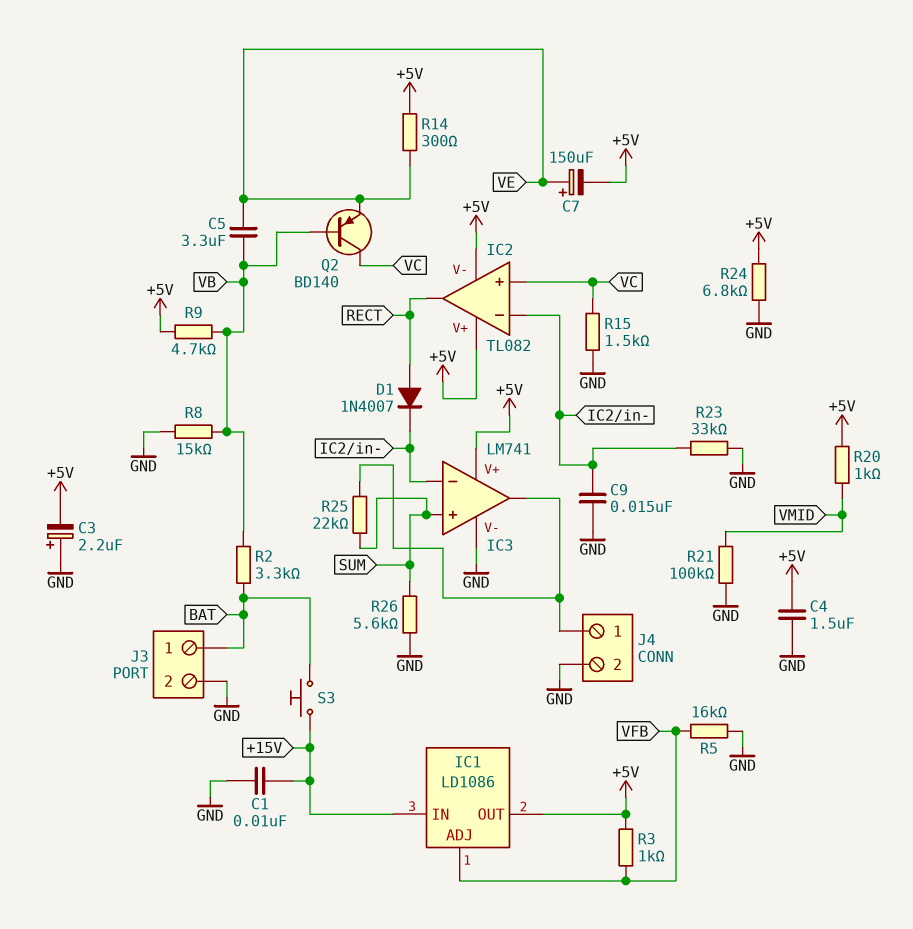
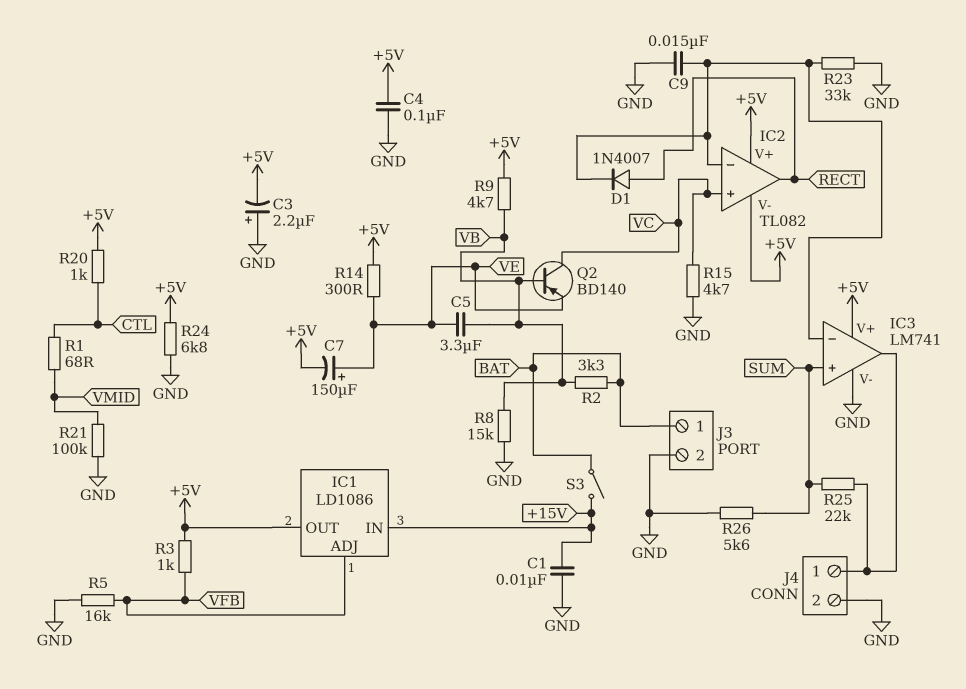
C4: 1.5uF (+5V, GND) -> 100nF (+5V, GND)
R1: none -> 68 (CTL, VMID)
R15: 1.5k (GND, VC) -> 4.7k (GND, VC)
R20: 1k (+5V, VMID) -> 1k (+5V, CTL)
S3: button (+15V, BAT) -> switch (+15V, BAT)

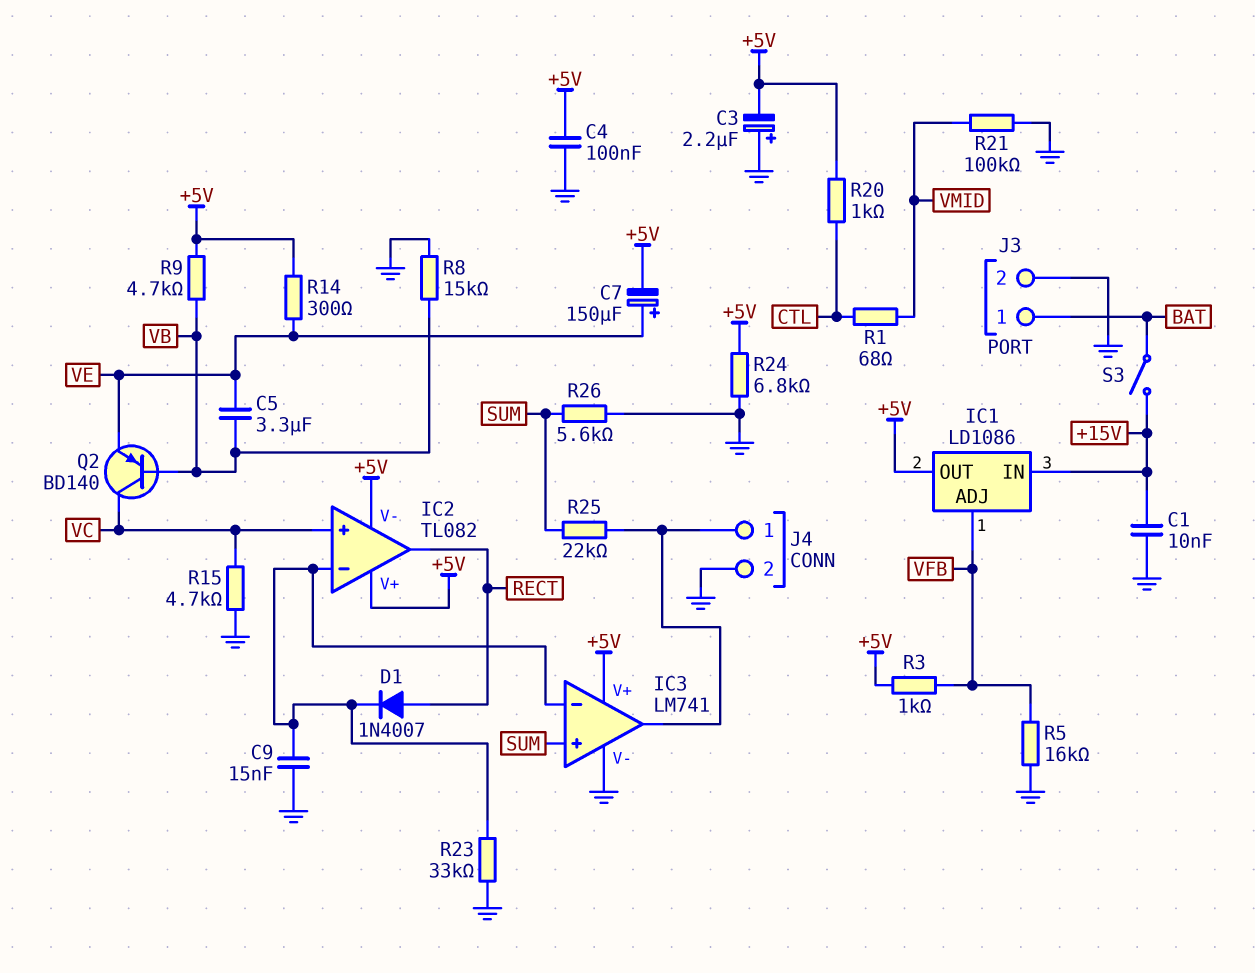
R2: 3.3k (BAT, VB) -> none

